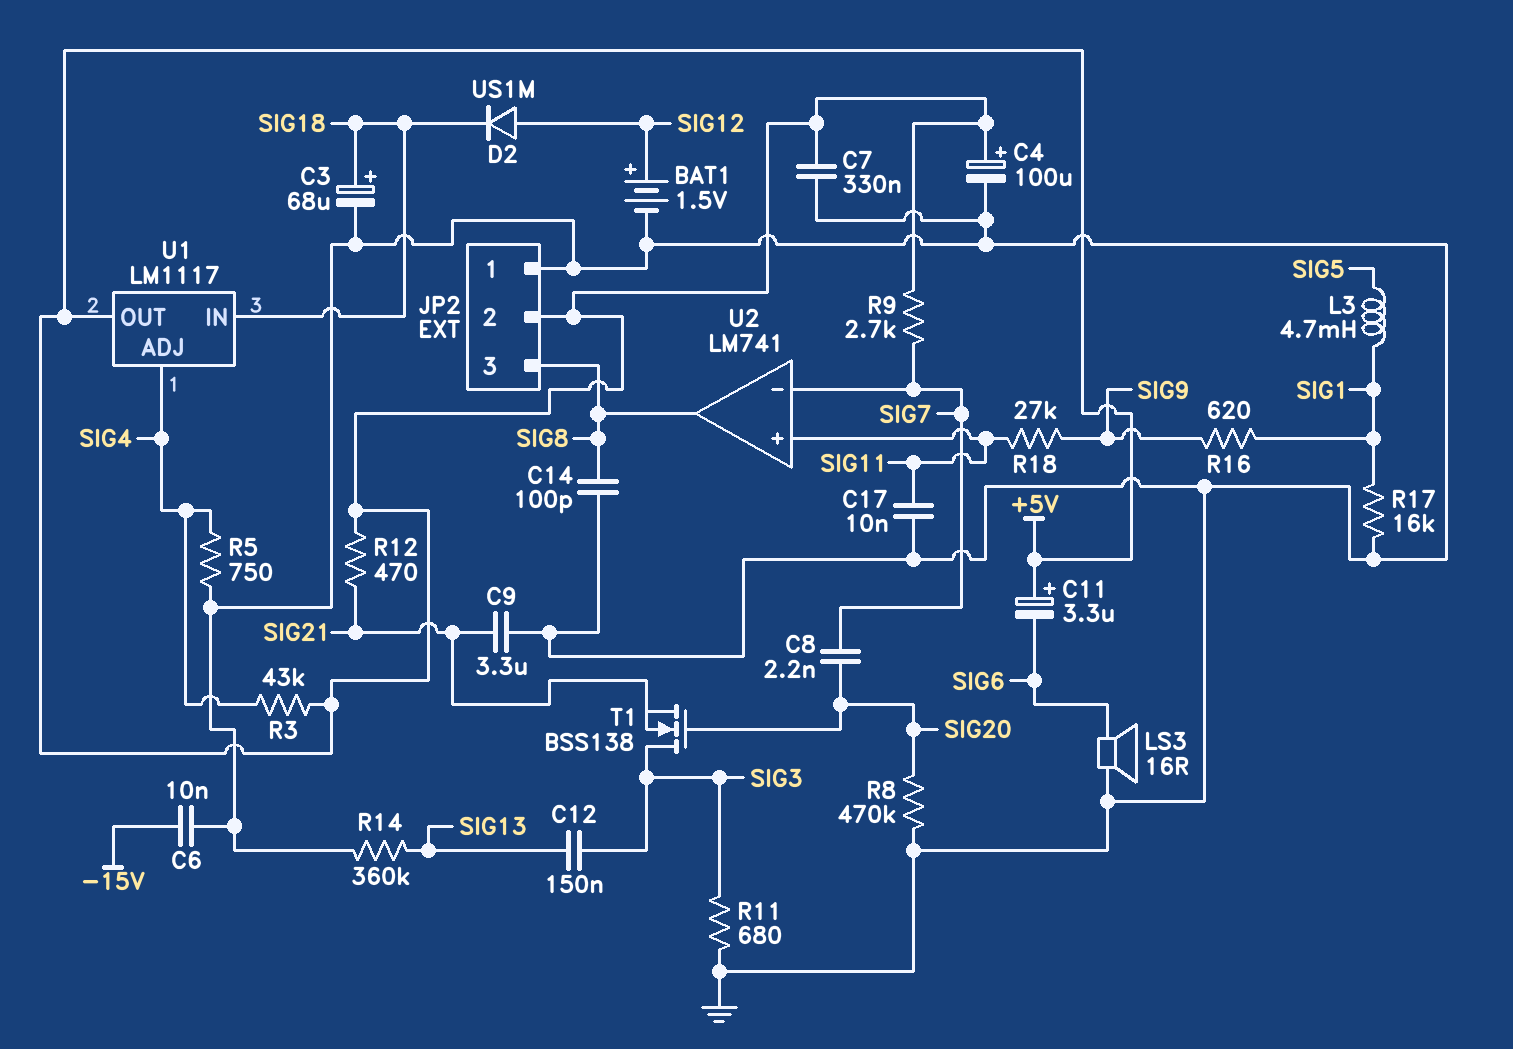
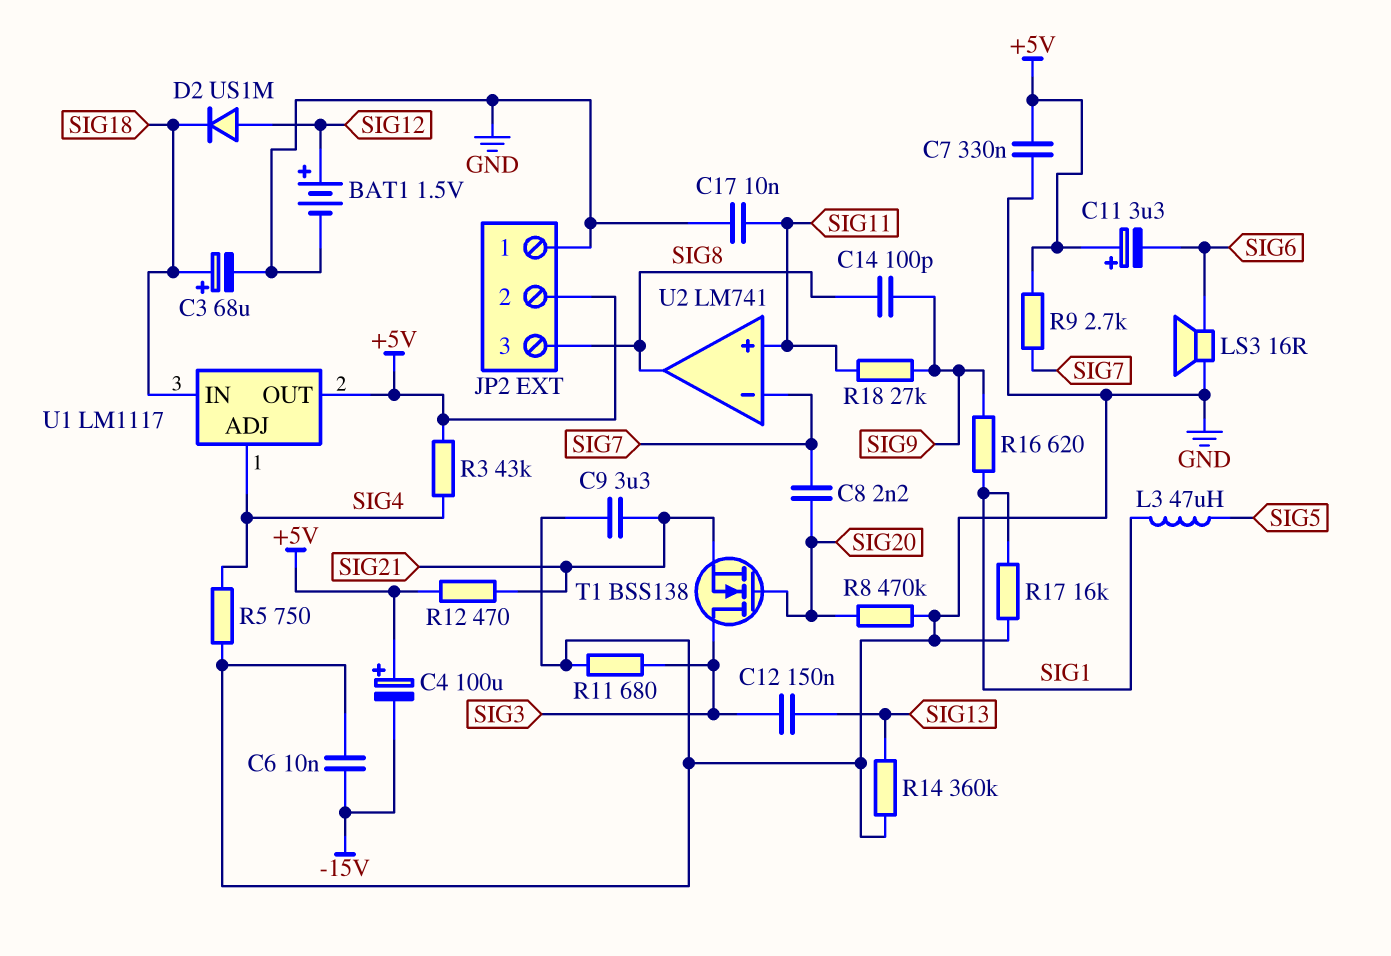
C4: 100uF (plus +5V, minus GND) -> 100uF (plus +5V, minus -15V)
C14: 100pF (GND, SIG8) -> 100pF (SIG8, SIG9)
L3: 4.7mH (SIG1, SIG5) -> 47uH (SIG1, SIG5)

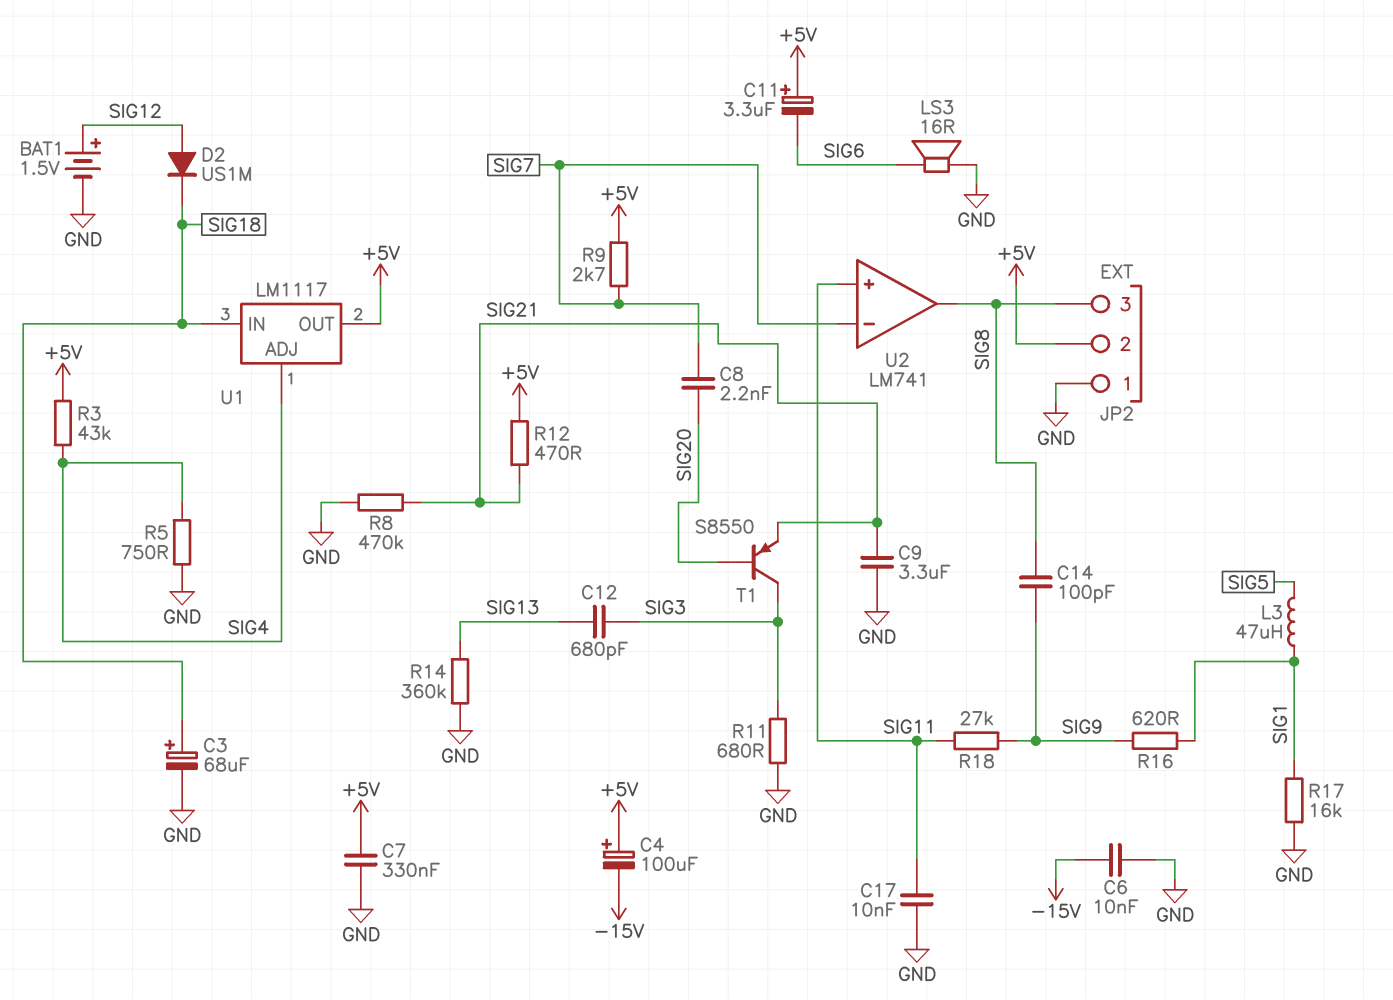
C12: 150nF (SIG3, SIG13) -> 680pF (SIG3, SIG13)
R8: 470k (GND, SIG20) -> 470k (GND, SIG21)
T1: NMOS BSS138 (G SIG20, D SIG3, S SIG21) -> PNP S8550 (B SIG20, C SIG3, E SIG21)

